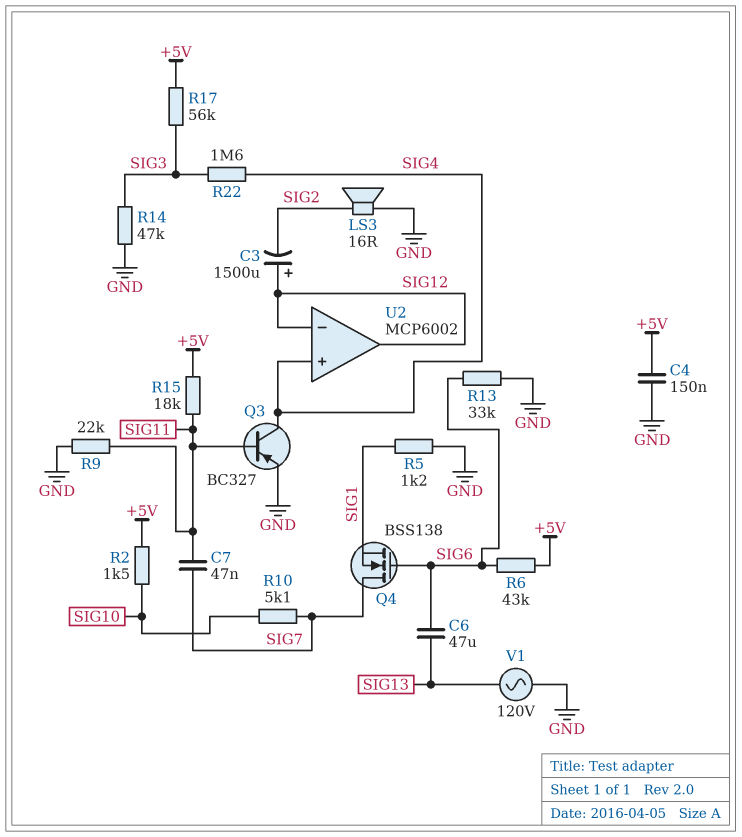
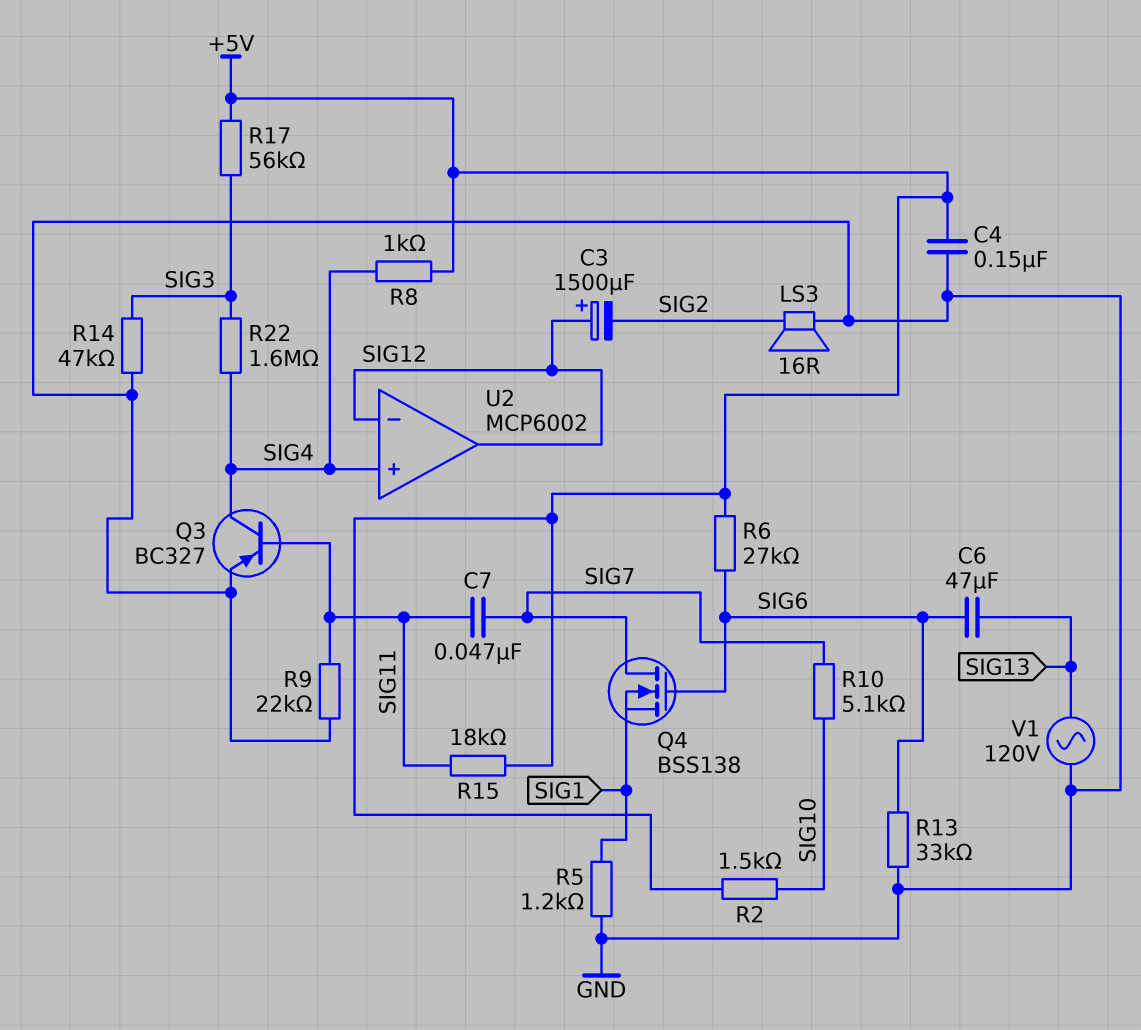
R6: 43k (+5V, SIG6) -> 27k (+5V, SIG6)
R8: none -> 1k (+5V, SIG4)

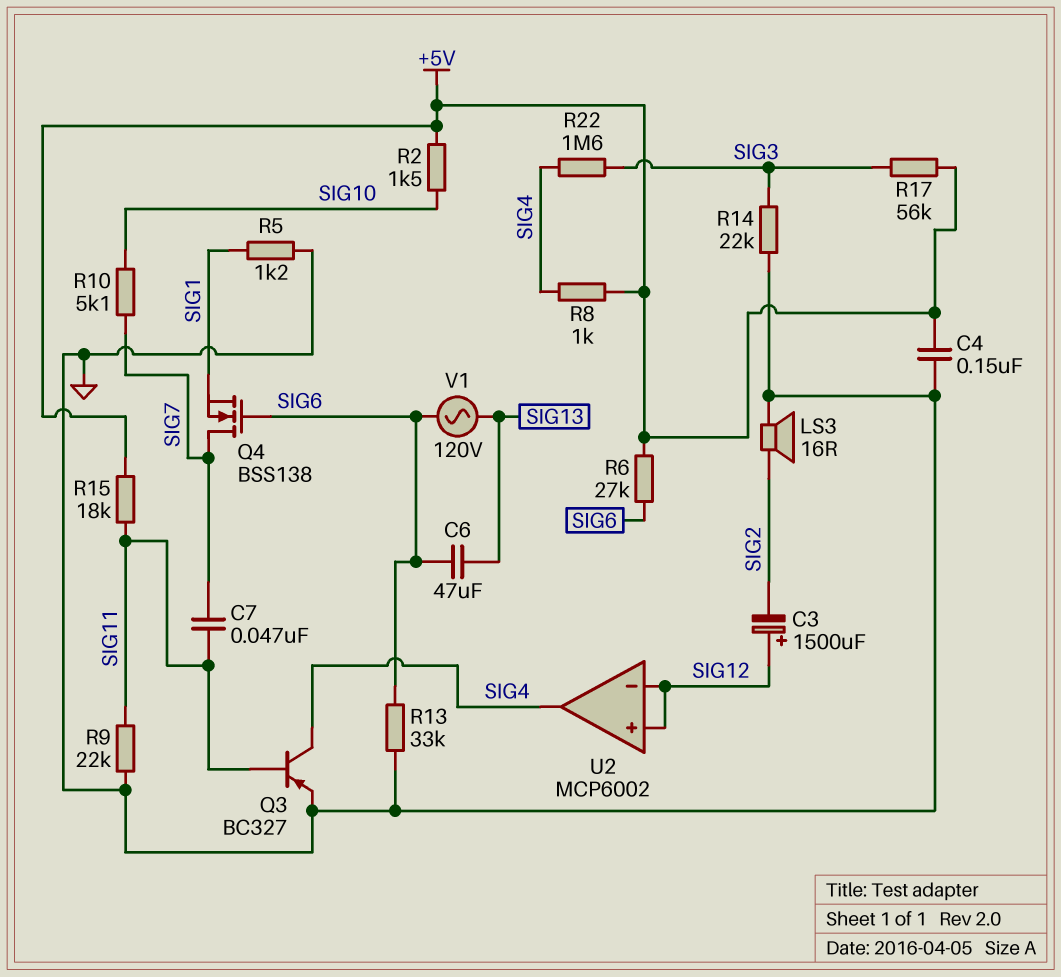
R14: 47k (GND, SIG3) -> 22k (GND, SIG3)
U2 pin in+: SIG4 -> SIG12
U2 pin out: SIG12 -> SIG4
V1: AC 120V (GND, SIG13) -> AC 120V (SIG6, SIG13)

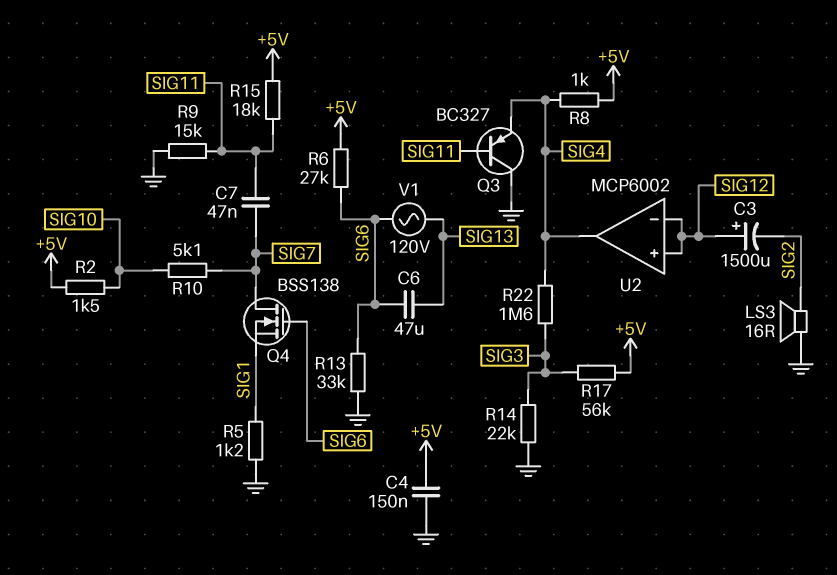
Q3: PNP BC327 (B SIG11, C SIG4, E GND) -> PNP BC327 (B SIG11, C GND, E SIG4)
R9: 22k (GND, SIG11) -> 15k (GND, SIG11)

